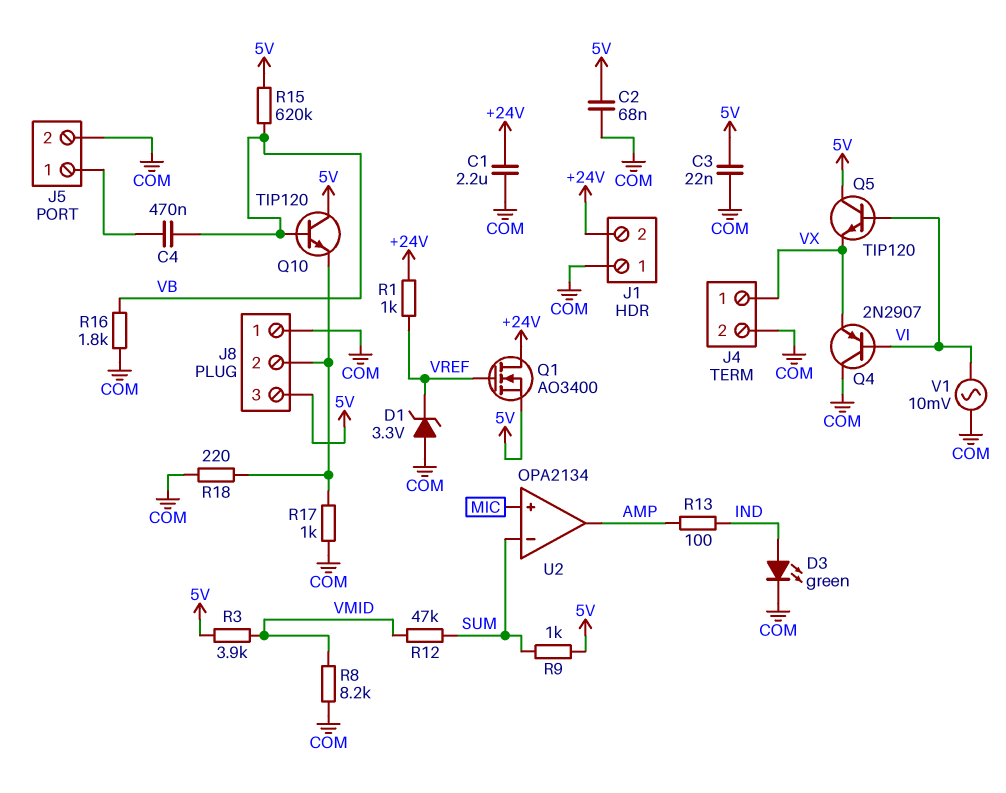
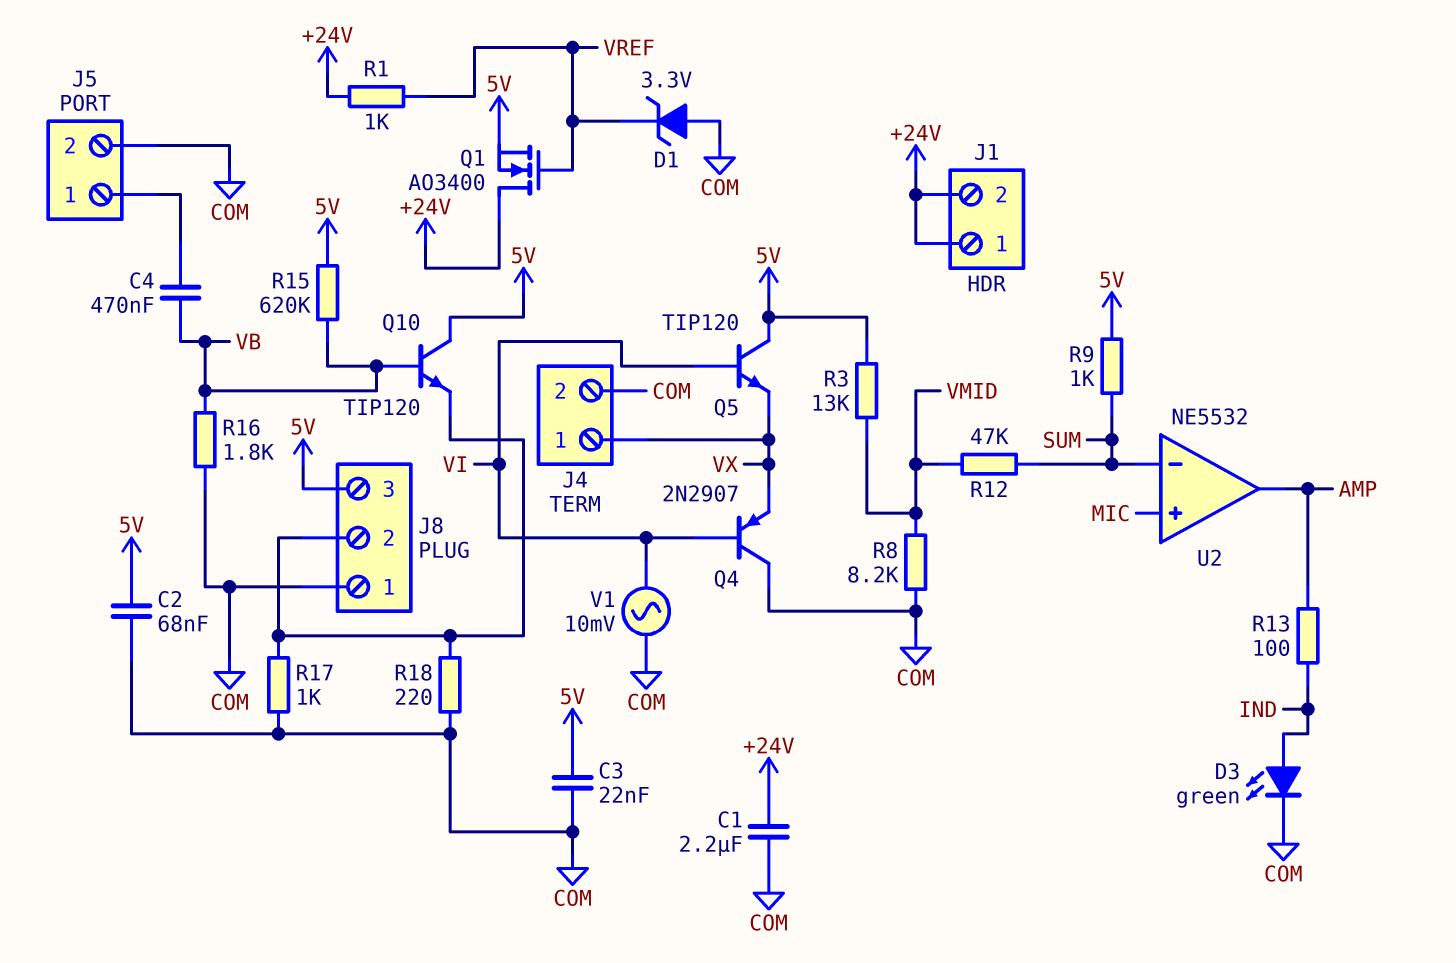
J1 pin 1: COM -> +24V
R3: 3.9k (5V, VMID) -> 13k (5V, VMID)
U2: OPA2134 -> NE5532

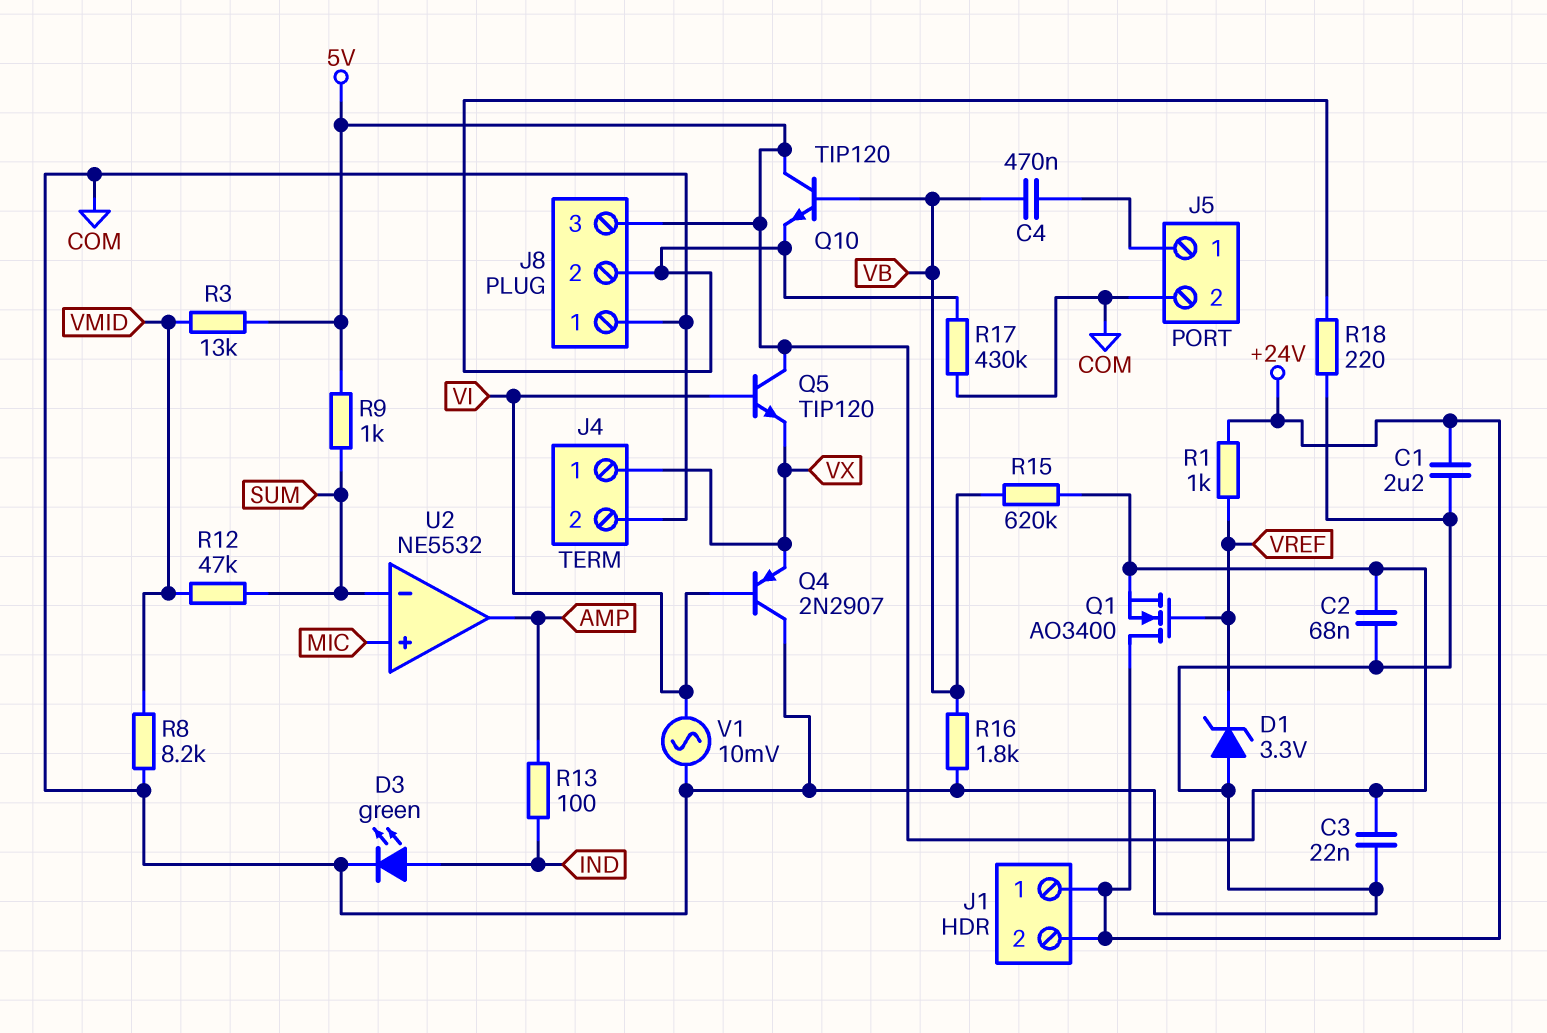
R17: 1k (COM, J8/2) -> 430k (COM, J8/2)

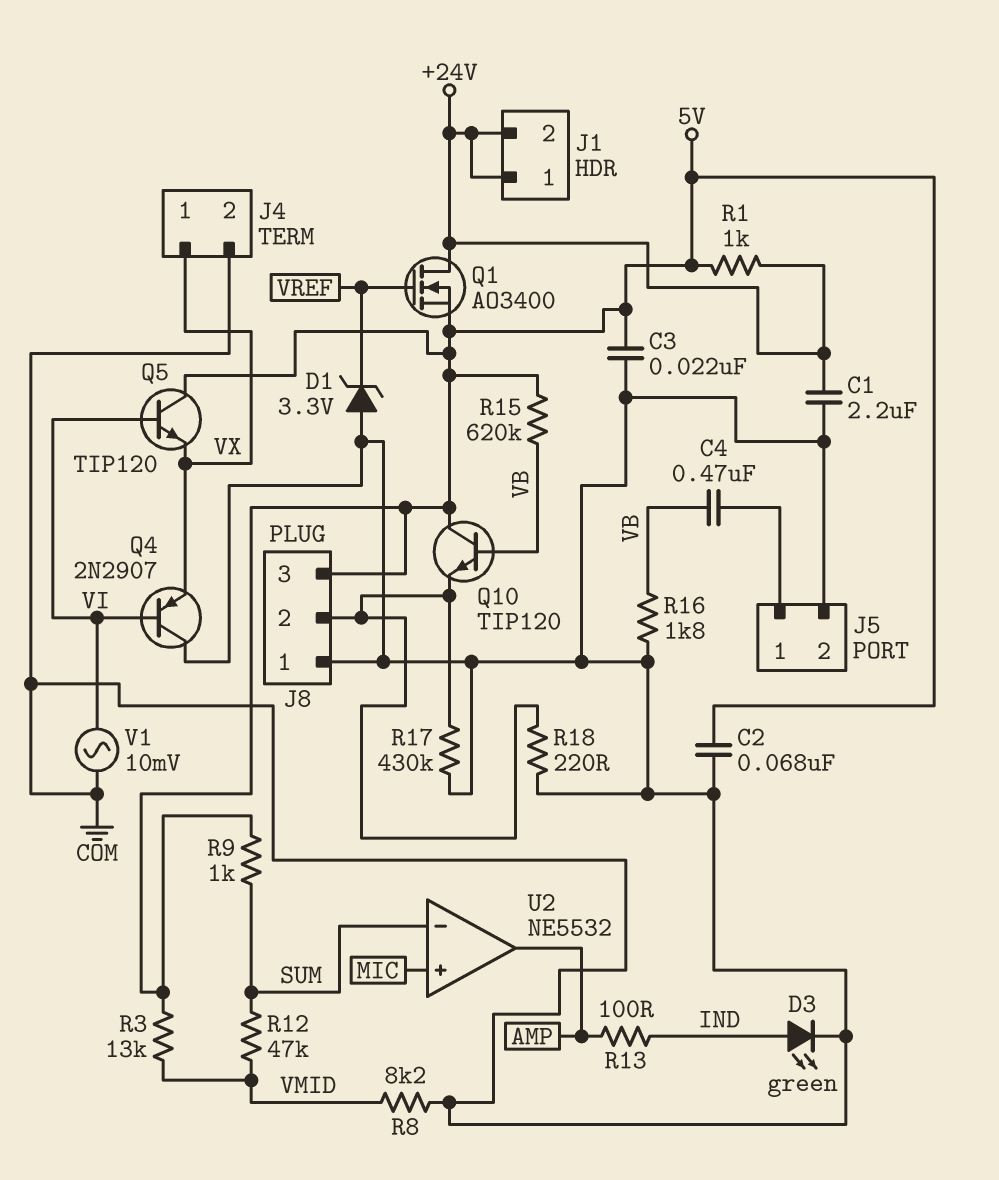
R1: 1k (+24V, VREF) -> 1k (+24V, 5V)

